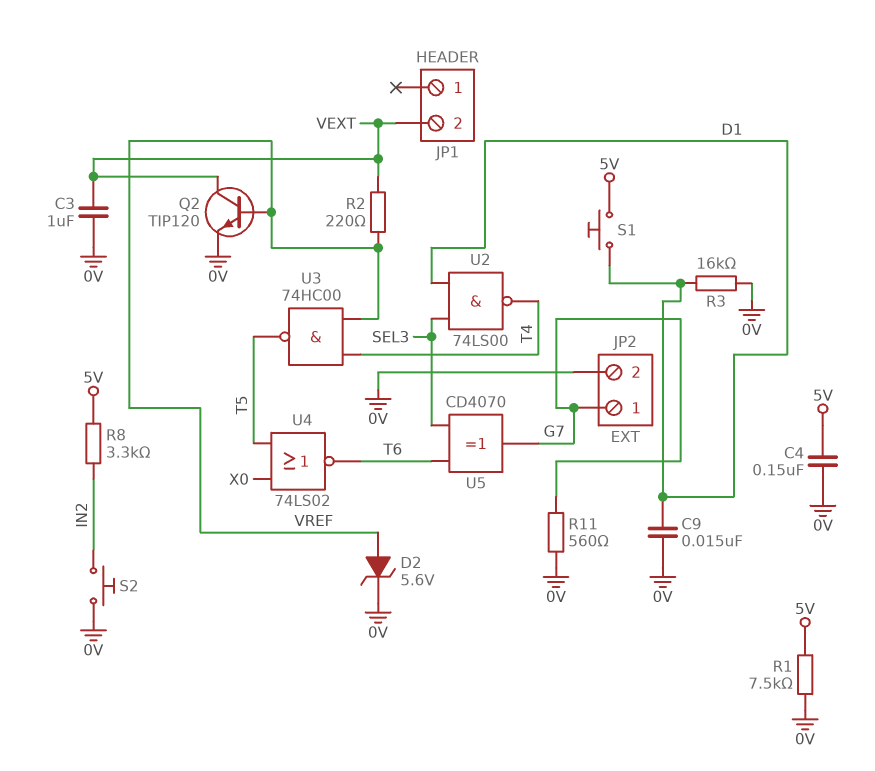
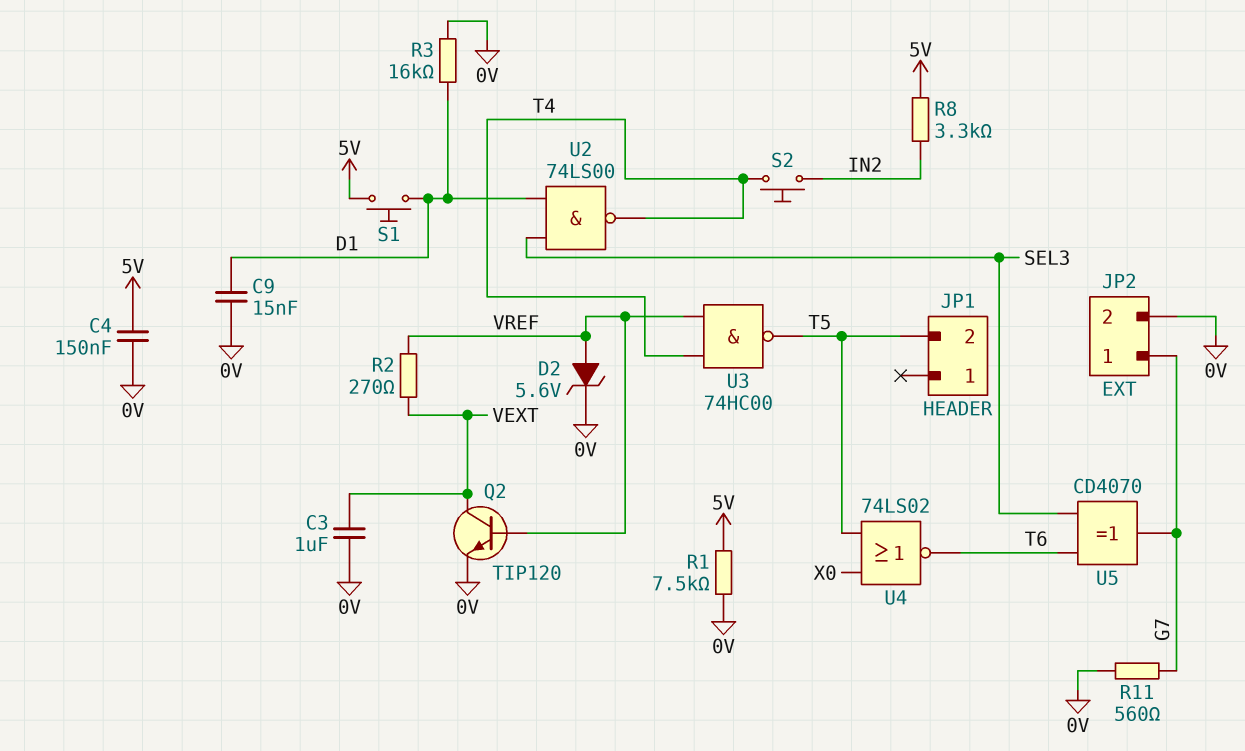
JP1 pin 2: VEXT -> T5
R2: 220 (VEXT, VREF) -> 270 (VEXT, VREF)
S2: button (0V, IN2) -> button (IN2, T4)

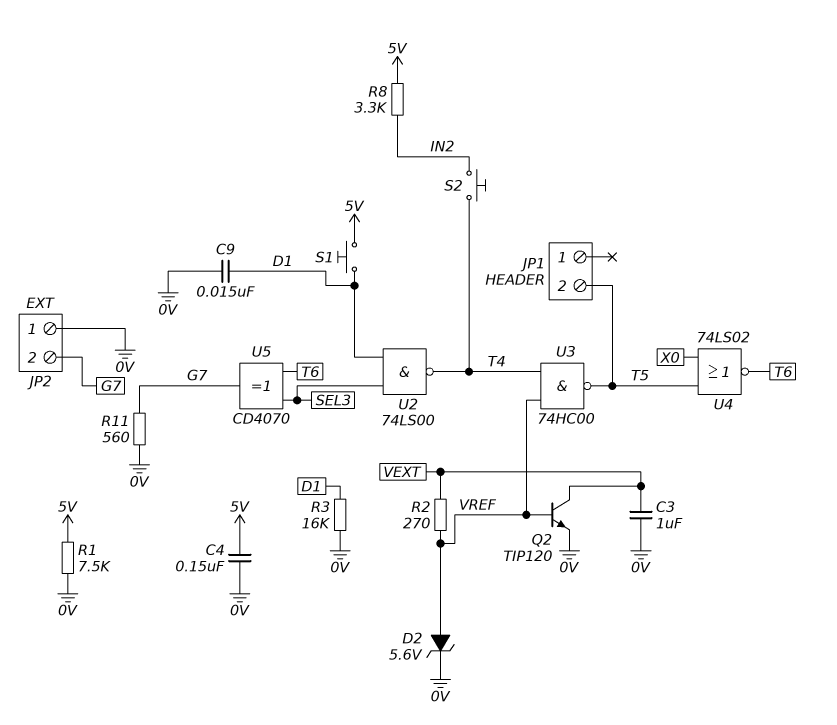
JP2 pin 1: G7 -> 0V
JP2 pin 2: 0V -> G7

